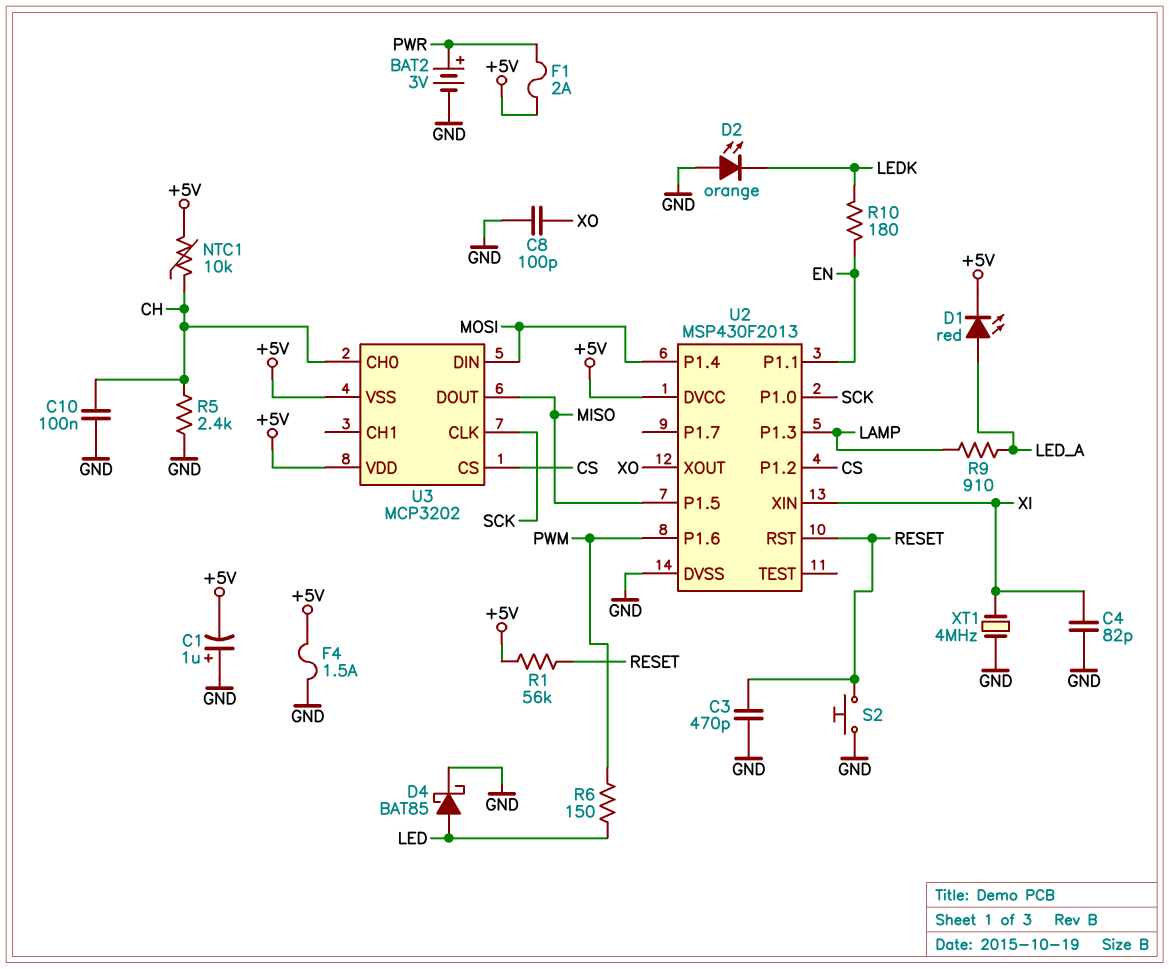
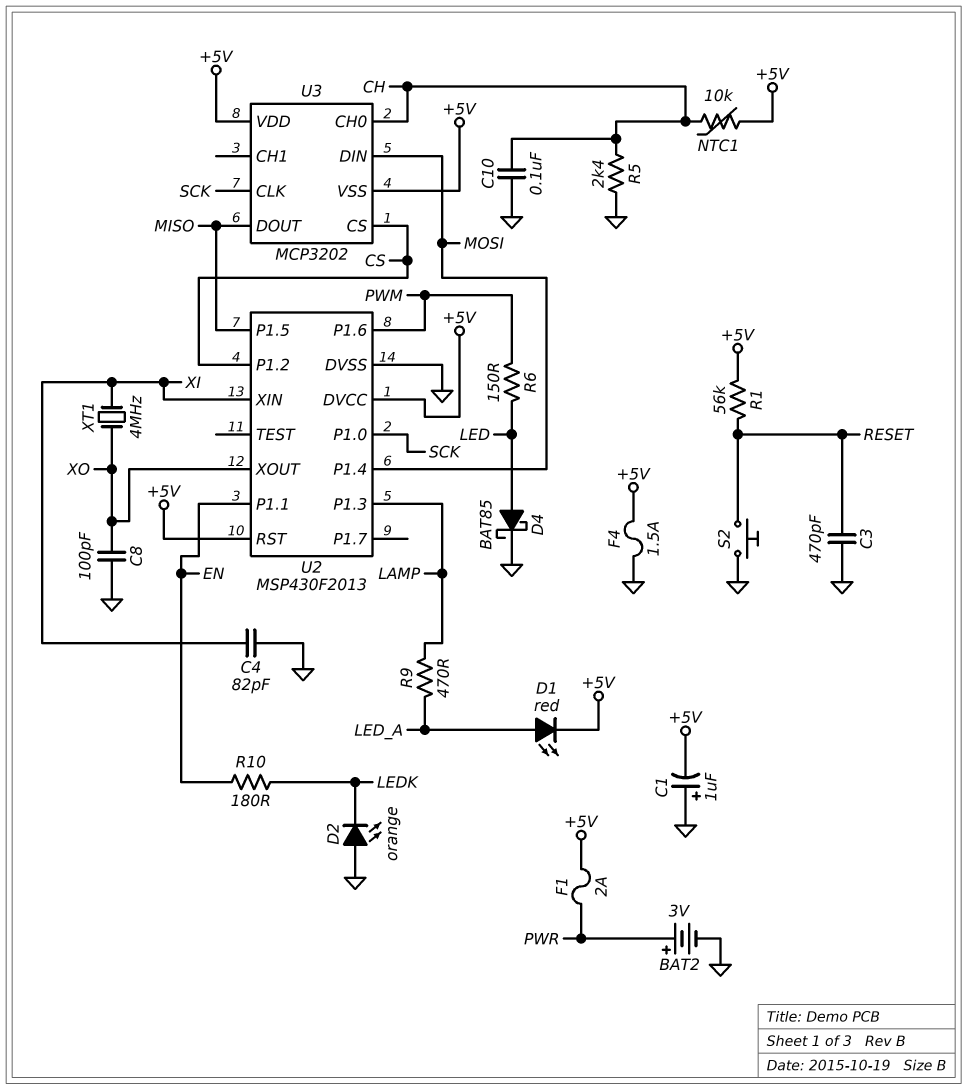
R9: 910 (LAMP, LED_A) -> 470 (LAMP, LED_A)
U2 pin RST: RESET -> +5V
XT1: 4MHz (GND, XI) -> 4MHz (XI, XO)

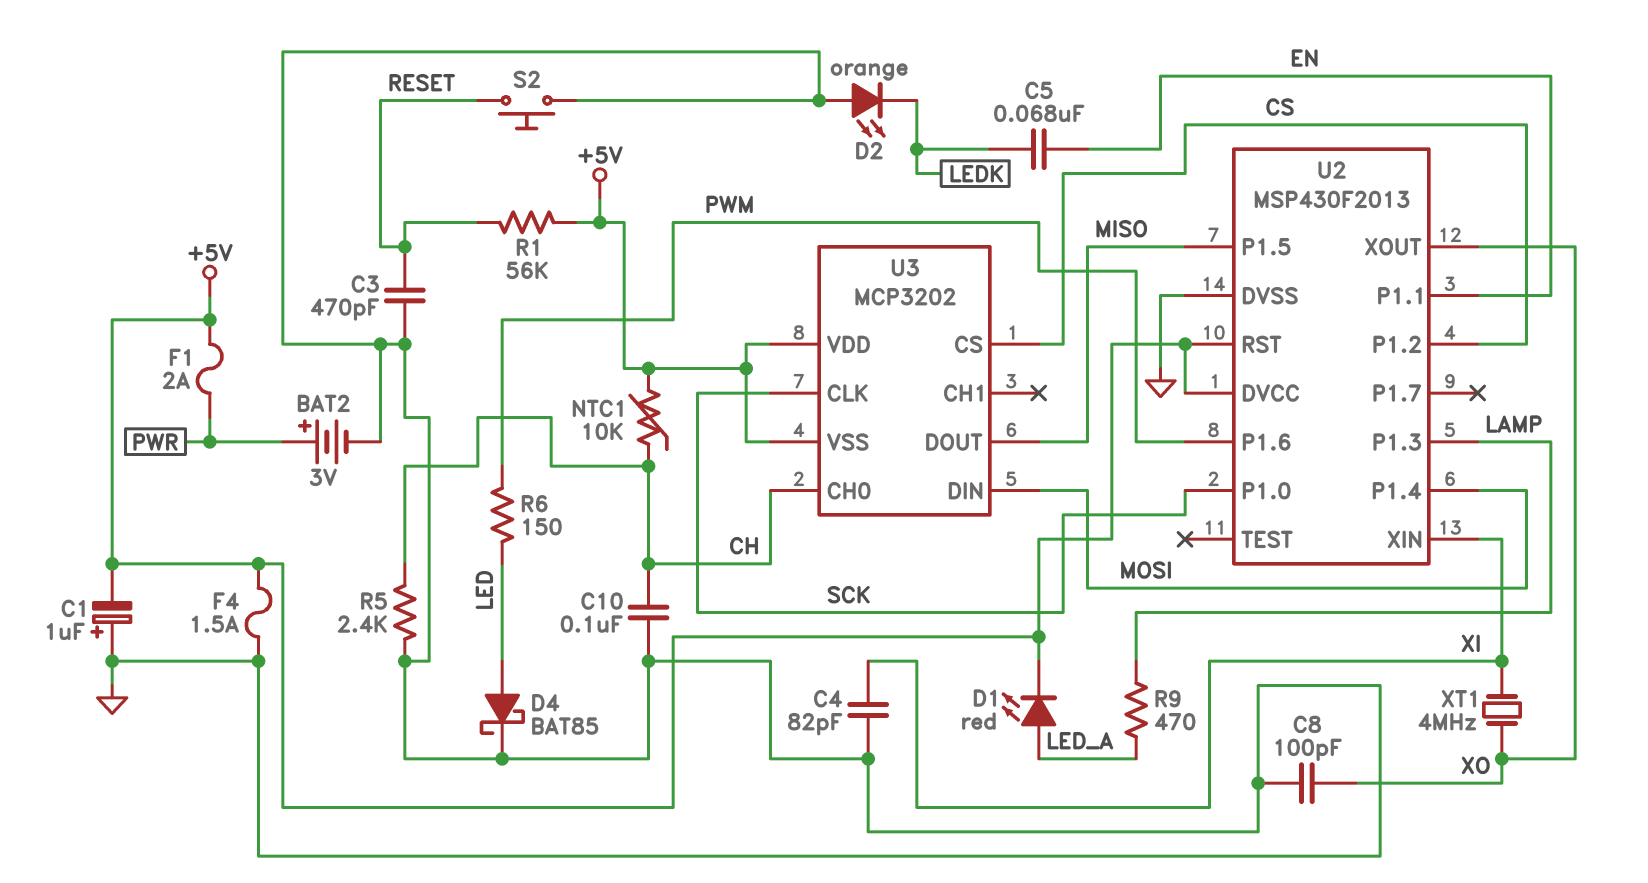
C5: none -> 68nF (EN, LEDK)
R10: 180 (EN, LEDK) -> none

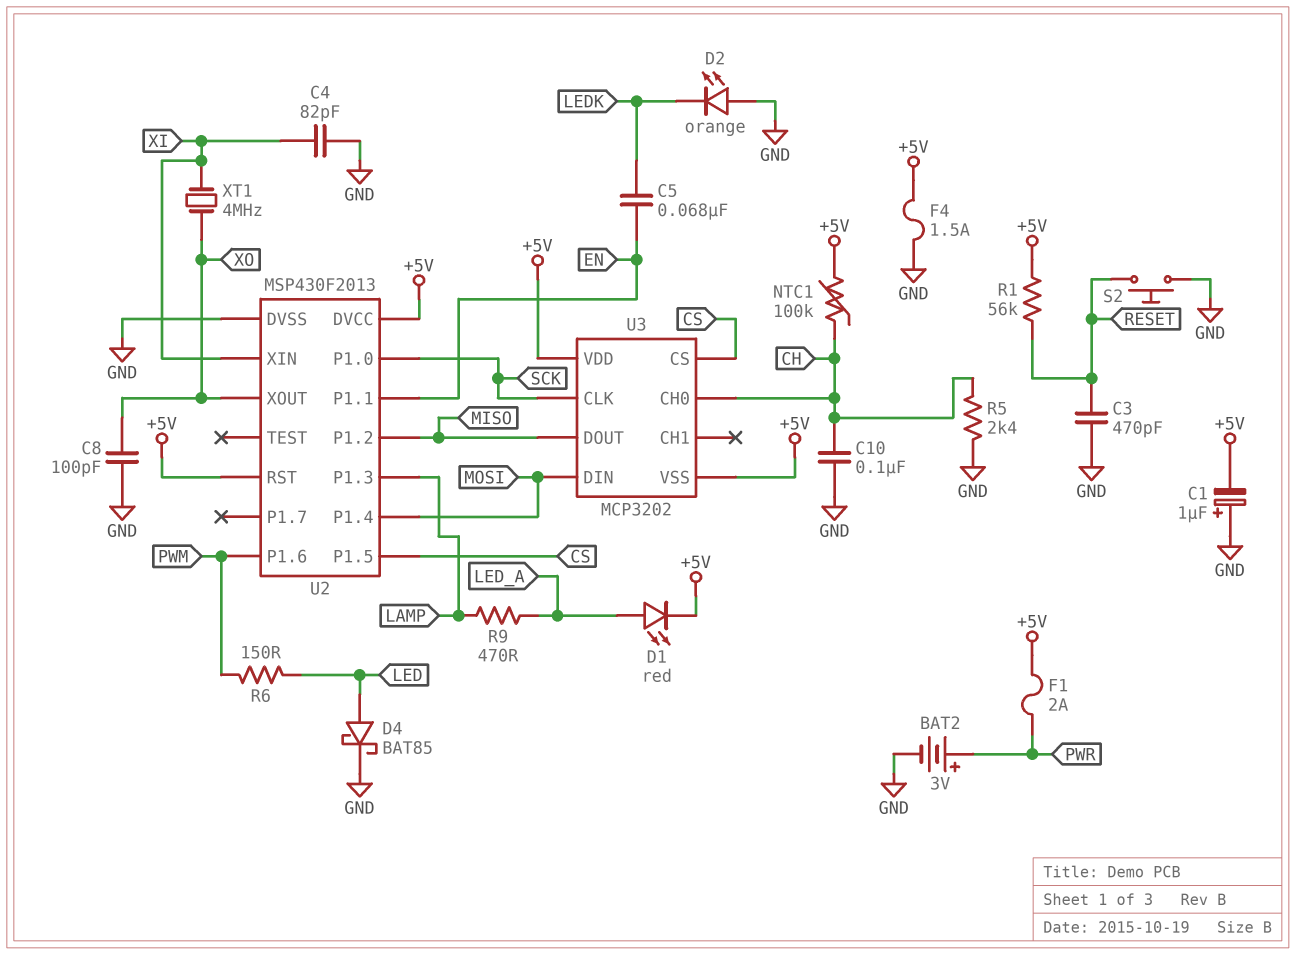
NTC1: 10k (+5V, CH) -> 100k (+5V, CH)
U2 pin P1.2: CS -> MISO
U2 pin P1.5: MISO -> CS

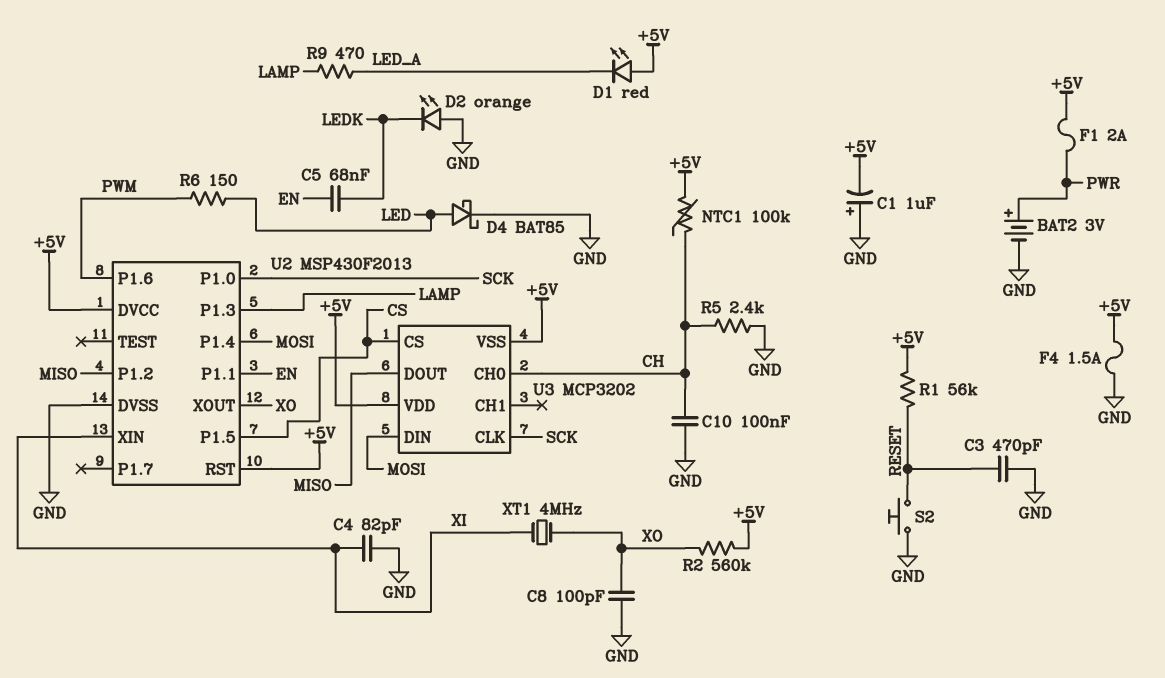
D1: LED red (A LED_A, K +5V) -> LED red (A +5V, K LED_A)
R2: none -> 560k (+5V, XO)

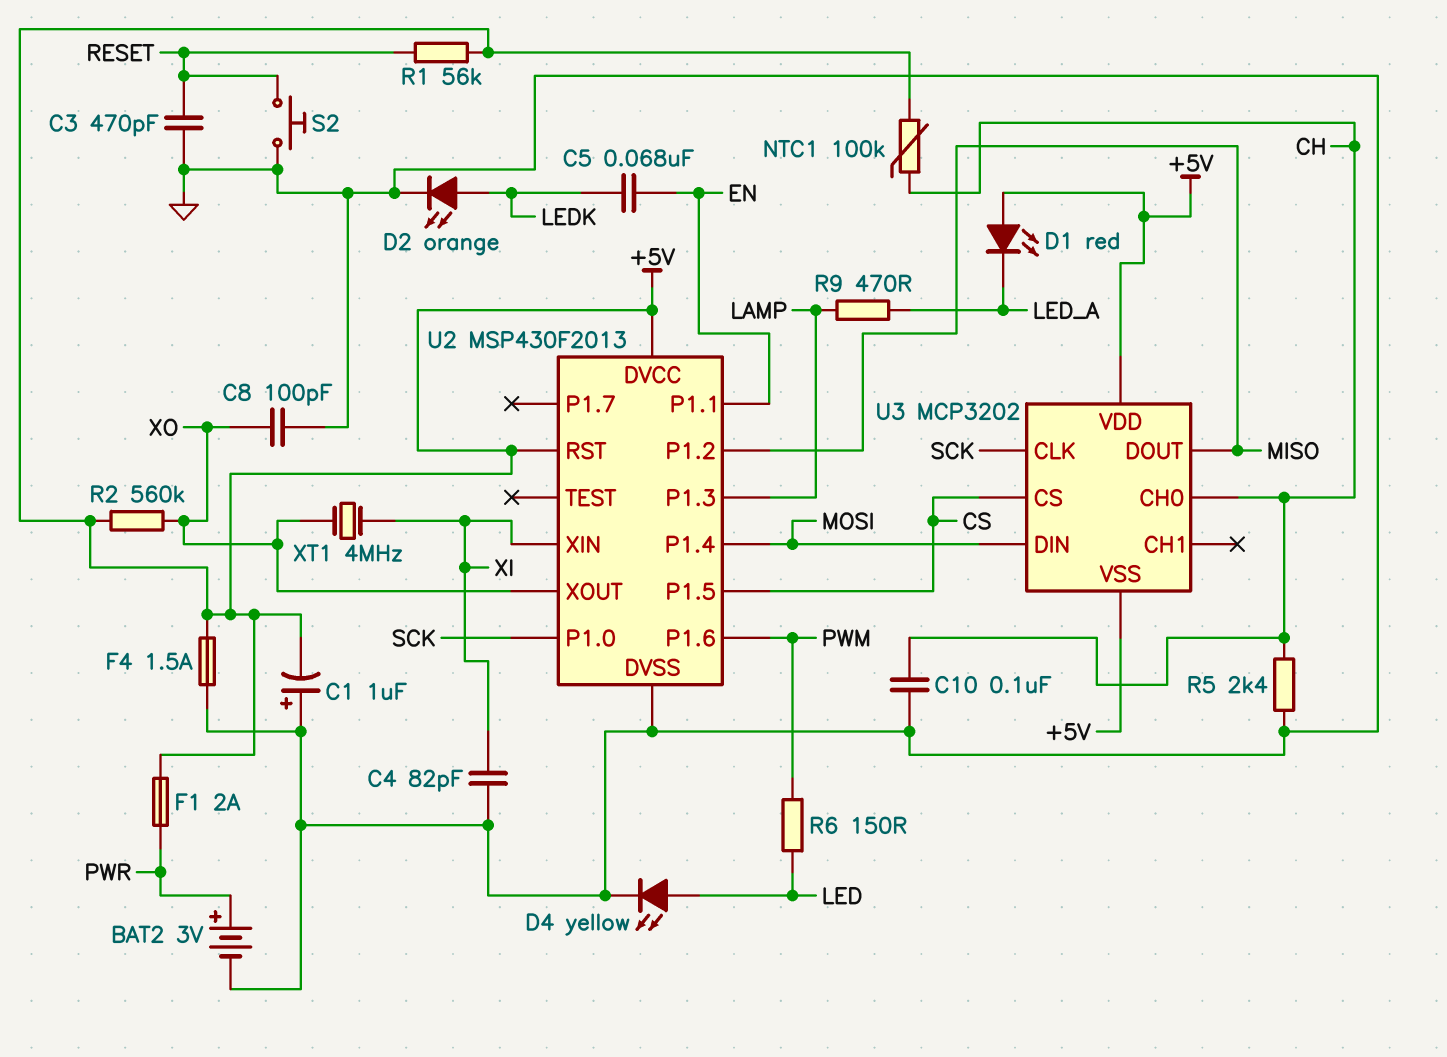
D2: LED orange (A GND, K LEDK) -> LED orange (A LEDK, K GND)
D4: schottky BAT85 (A LED, K GND) -> LED yellow (A LED, K GND)

